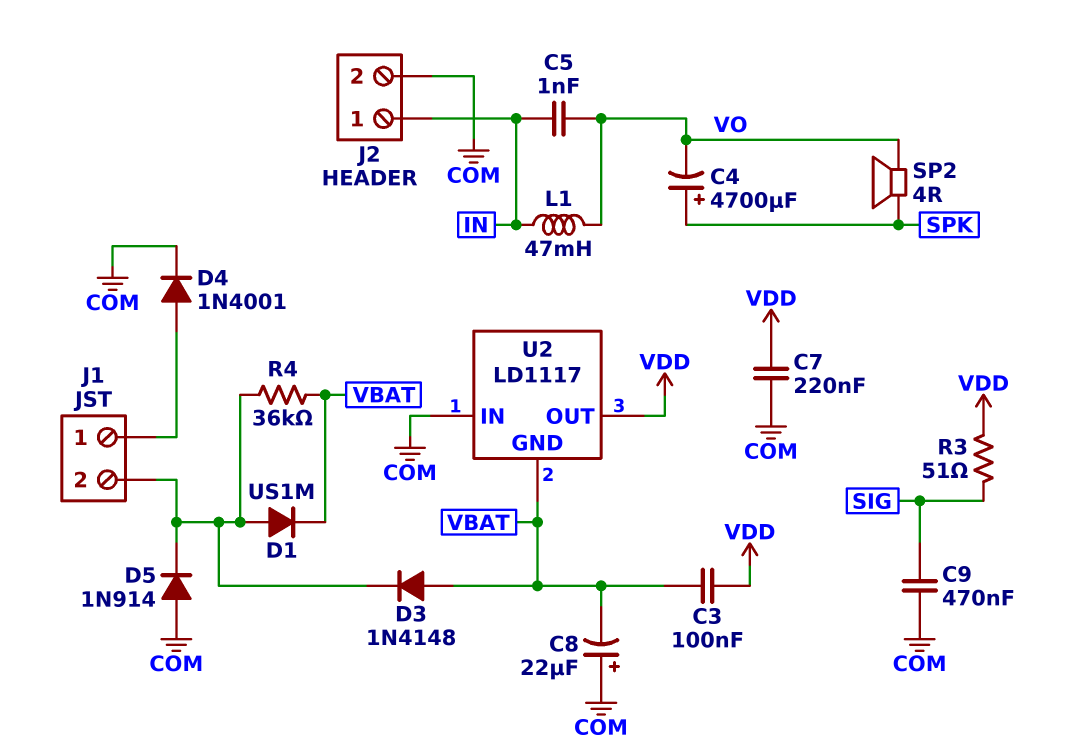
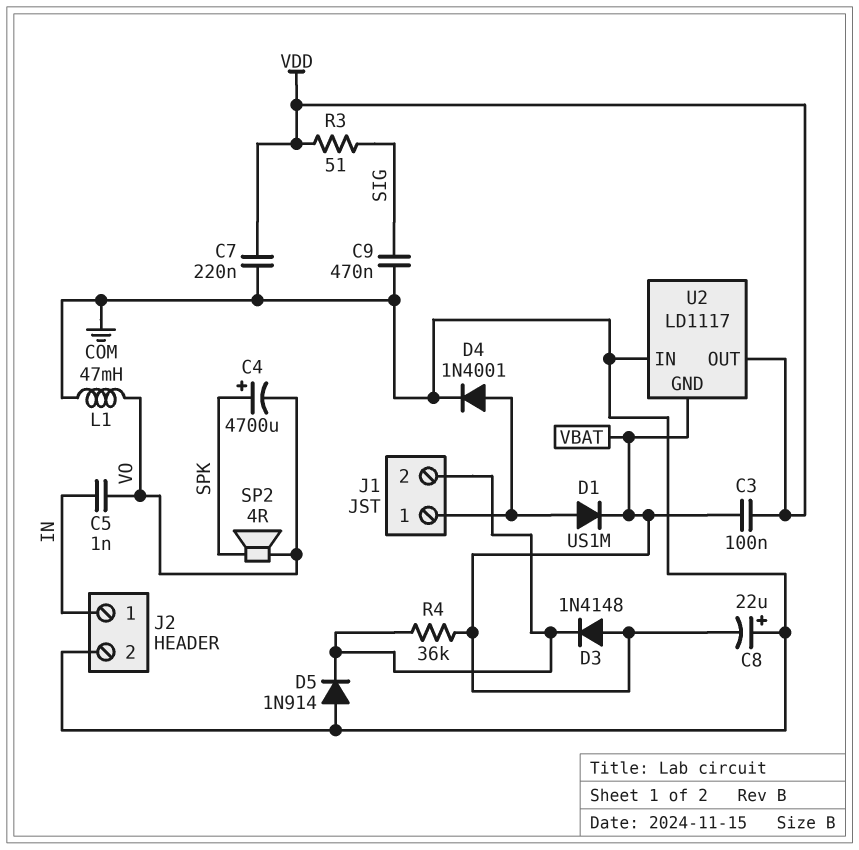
D1: diode US1M (A J1/2, K VBAT) -> diode US1M (A J1/1, K VBAT)
L1: 47mH (IN, VO) -> 47mH (COM, VO)

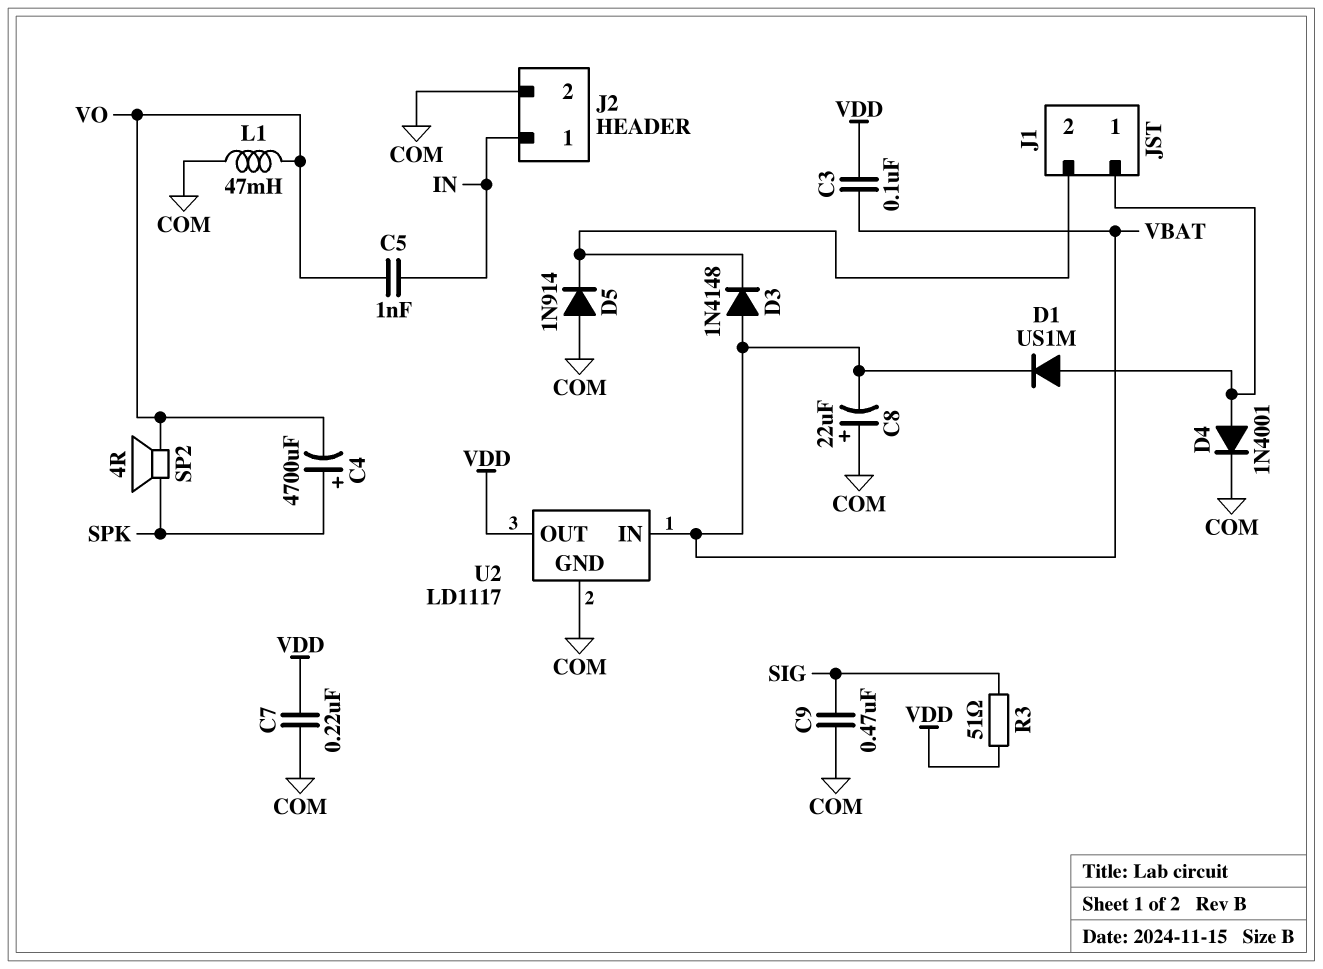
R4: 36k (J1/2, VBAT) -> none
U2 pin GND: VBAT -> COM
U2 pin IN: COM -> VBAT

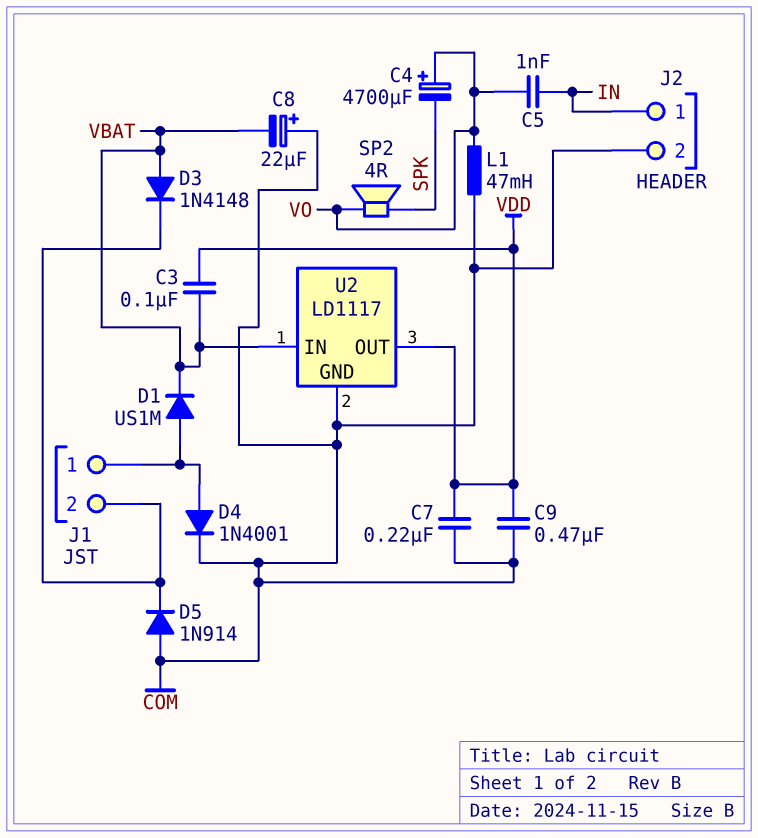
C4: 4700uF (plus SPK, minus VO) -> 4700uF (plus VO, minus SPK)
C9: 470nF (COM, SIG) -> 470nF (COM, VDD)
R3: 51 (SIG, VDD) -> none

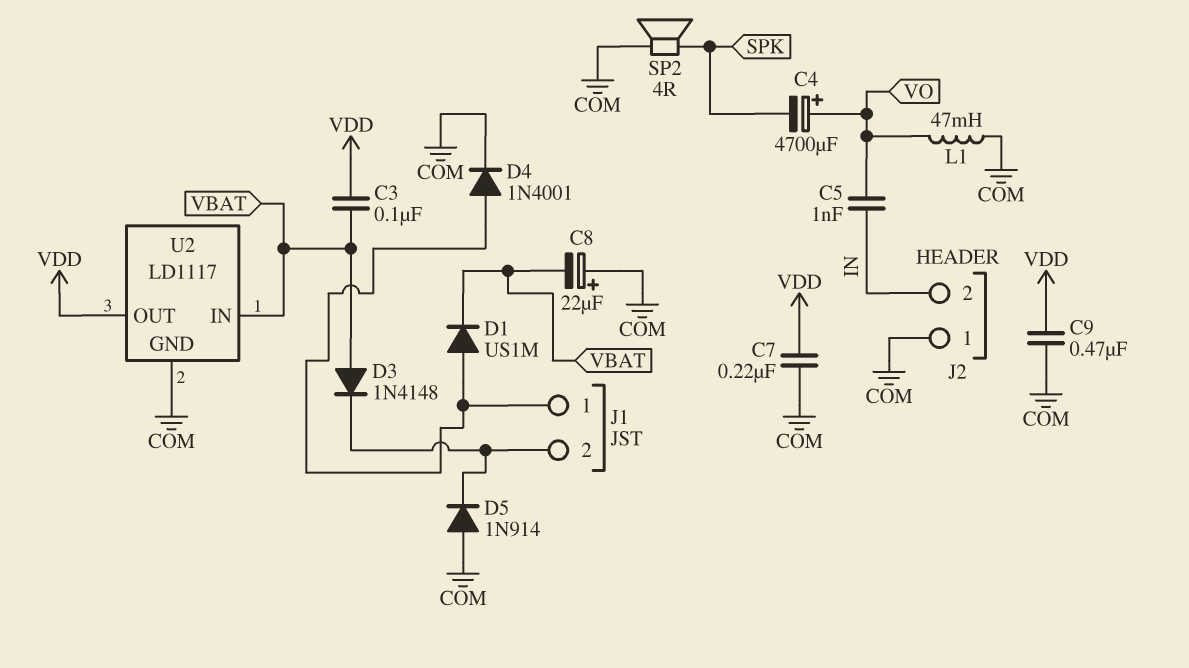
J2 pin 1: IN -> COM
J2 pin 2: COM -> IN
SP2: speaker 4R (SPK, VO) -> speaker 4R (COM, SPK)

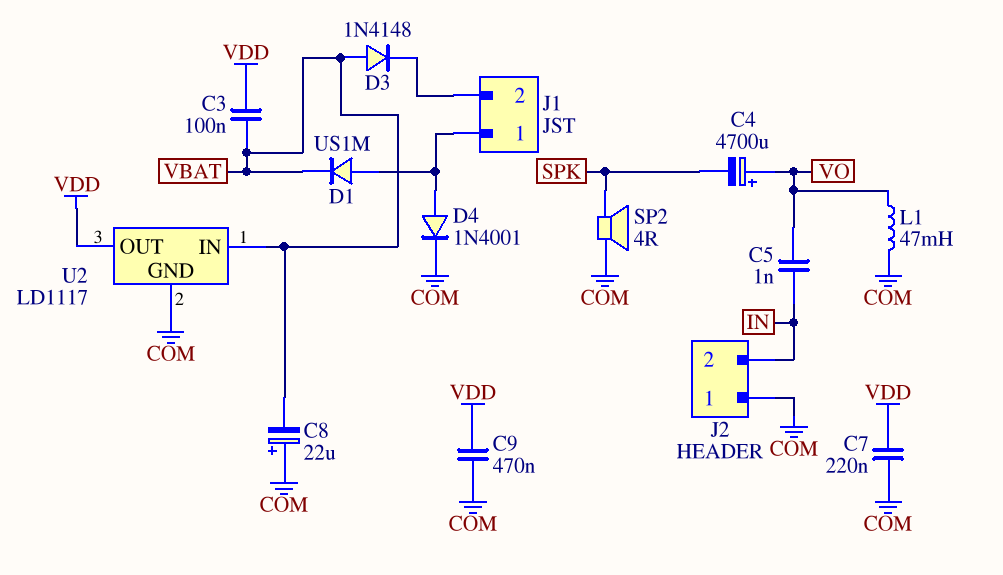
D5: diode 1N914 (A COM, K J1/2) -> none

